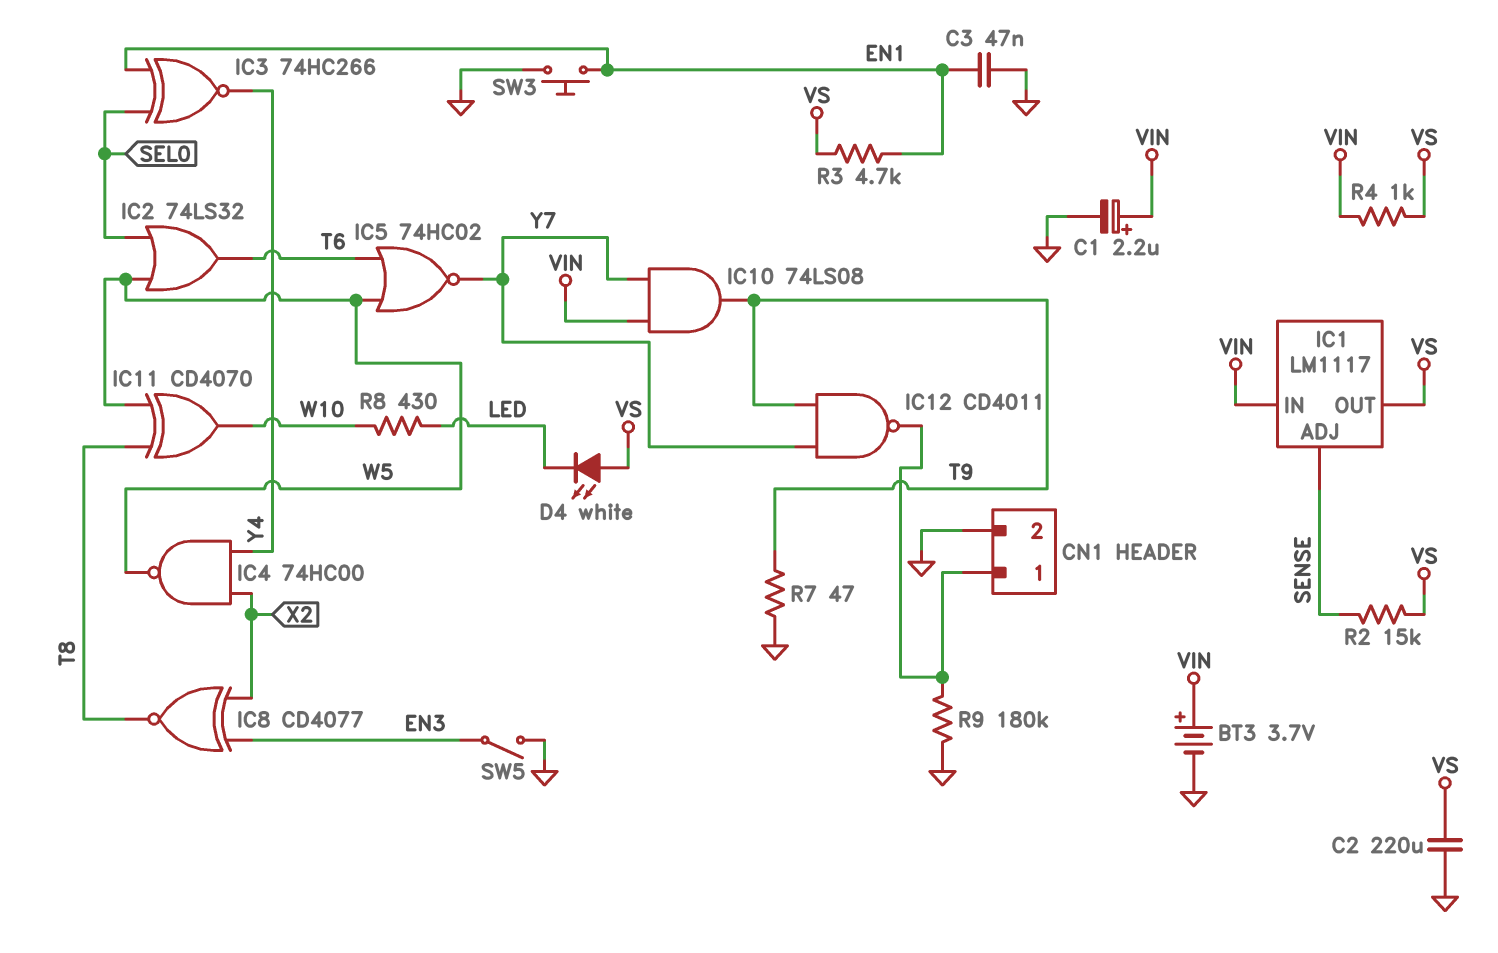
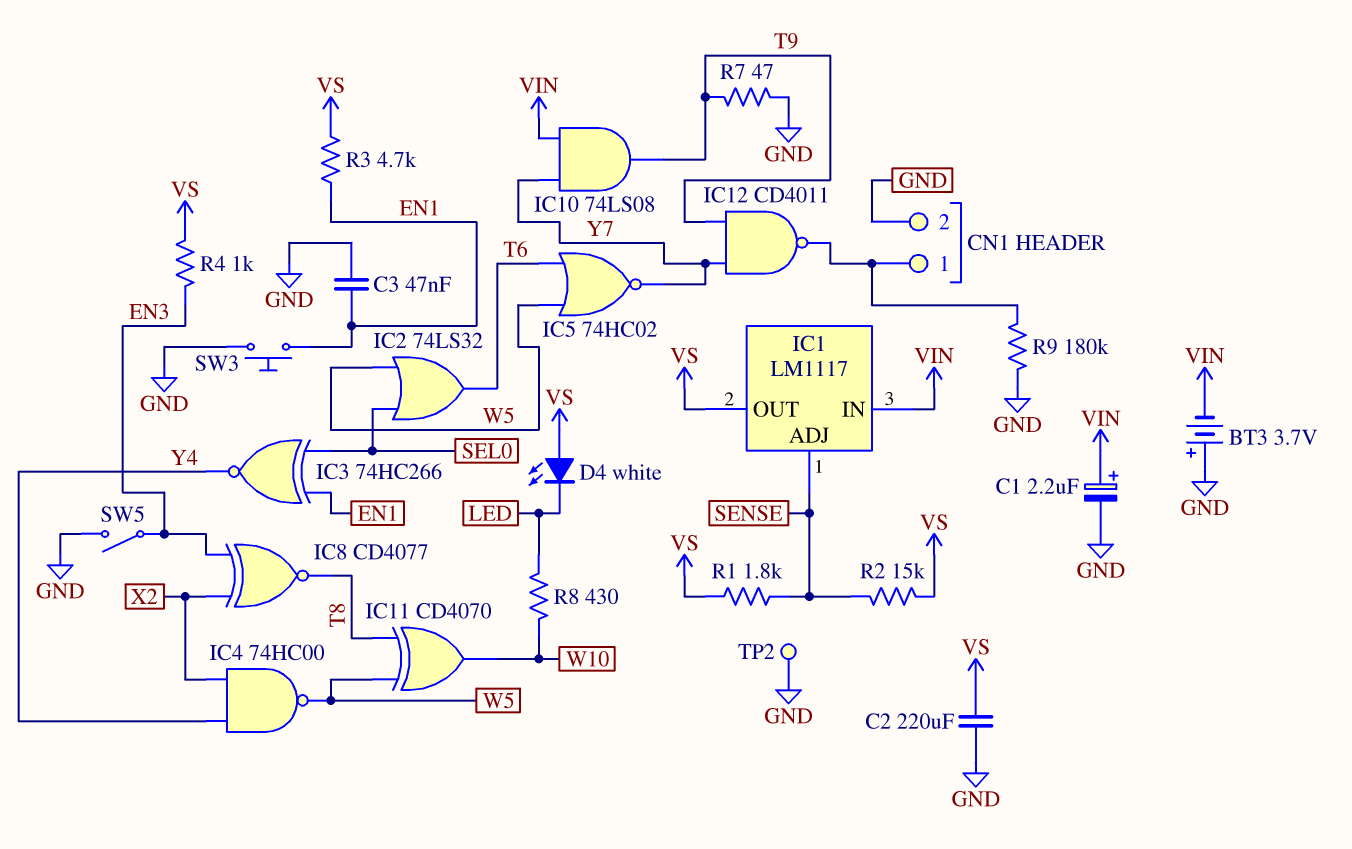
BT3: 3.7V (plus VIN, minus GND) -> 3.7V (plus GND, minus VIN)
R1: none -> 1.8k (SENSE, VS)
R4: 1k (VIN, VS) -> 1k (EN3, VS)
TP2: none -> test point (GND)

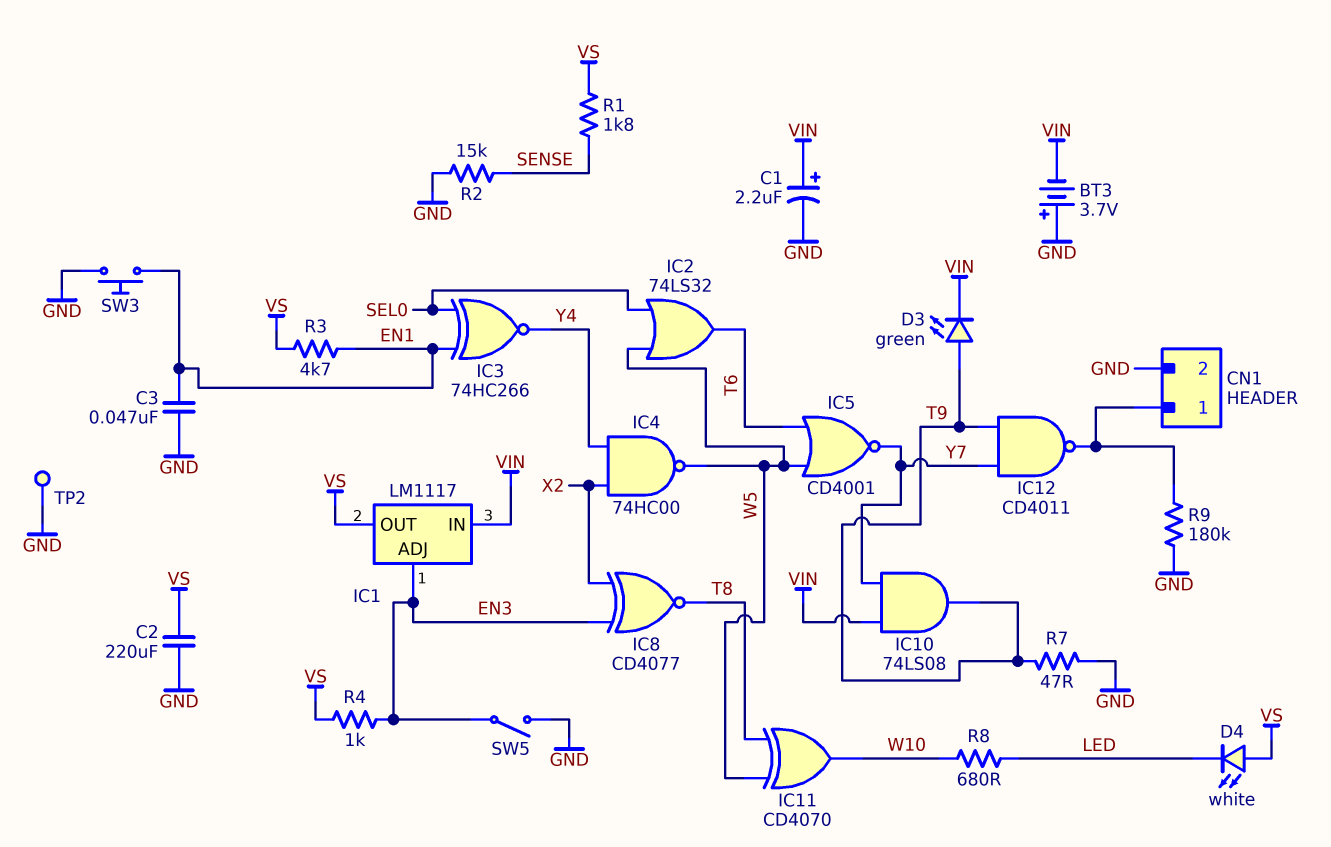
D3: none -> LED green (A T9, K VIN)
IC1 pin ADJ: SENSE -> EN3
IC5: NOR 74HC02 (in T6, in W5, out Y7) -> NOR CD4001 (in T6, in W5, out Y7)
R2: 15k (SENSE, VS) -> 15k (GND, SENSE)
R8: 430 (LED, W10) -> 680 (LED, W10)

